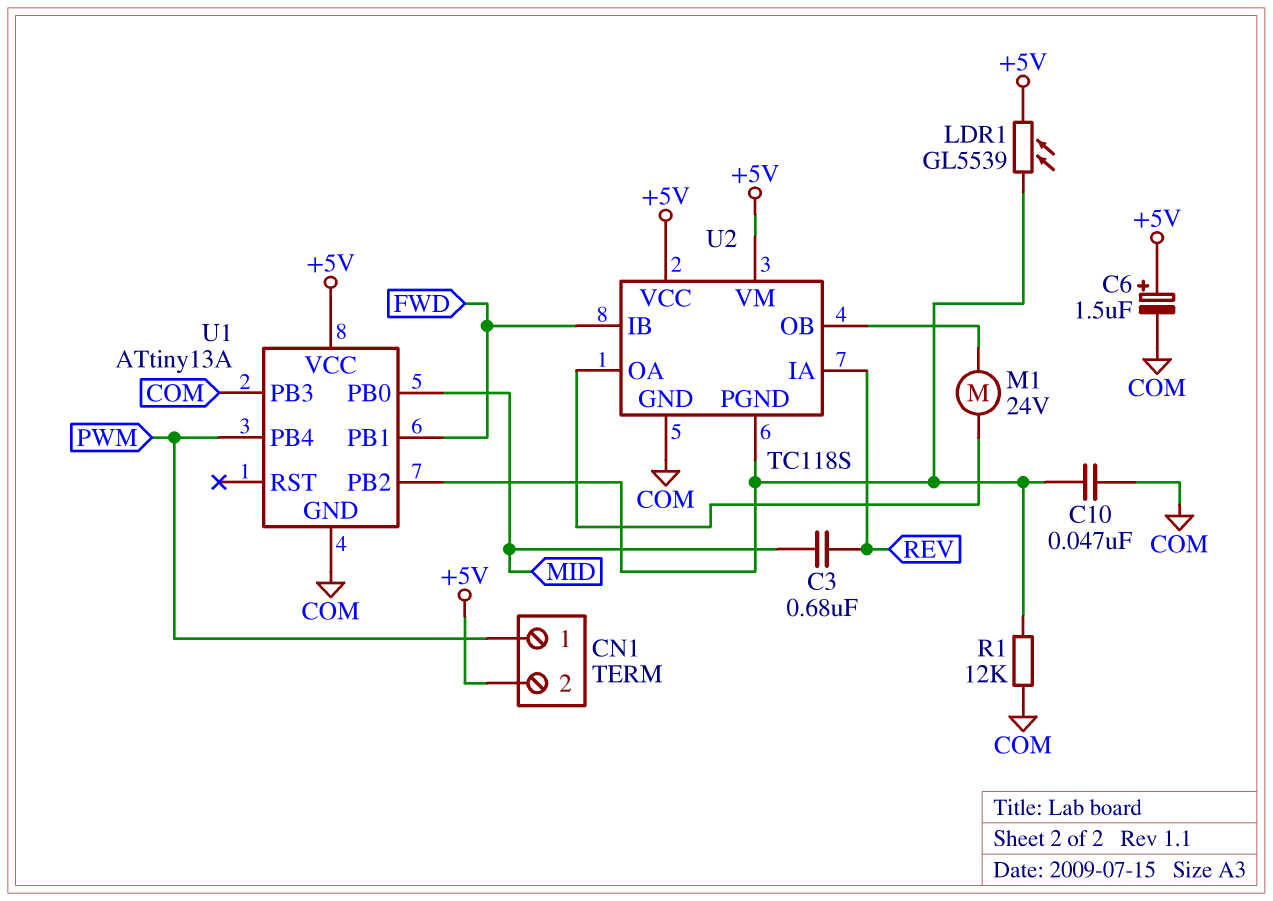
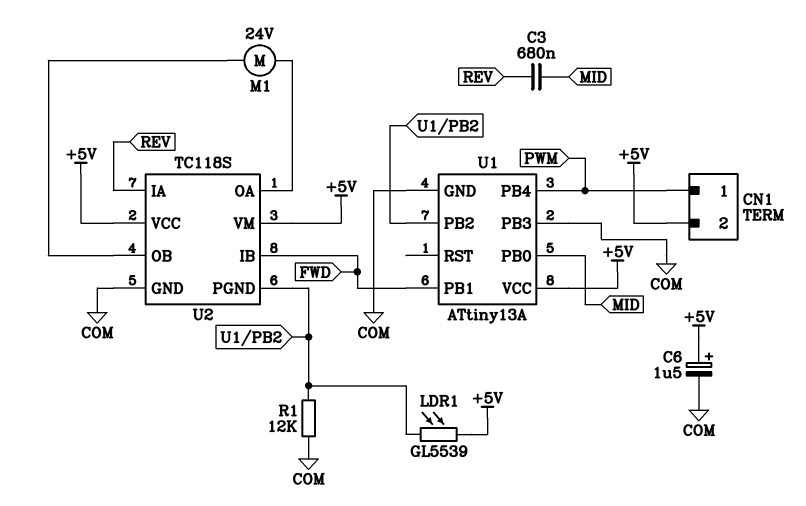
C10: 47nF (COM, U1/PB2) -> none

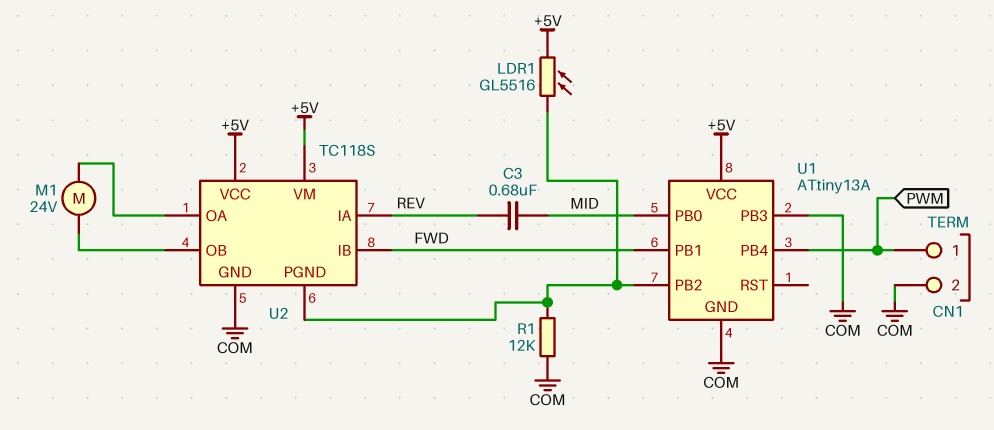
C6: 1.5uF (plus +5V, minus COM) -> none
CN1 pin 2: +5V -> COM
LDR1: GL5539 (+5V, U1/PB2) -> GL5516 (+5V, U1/PB2)

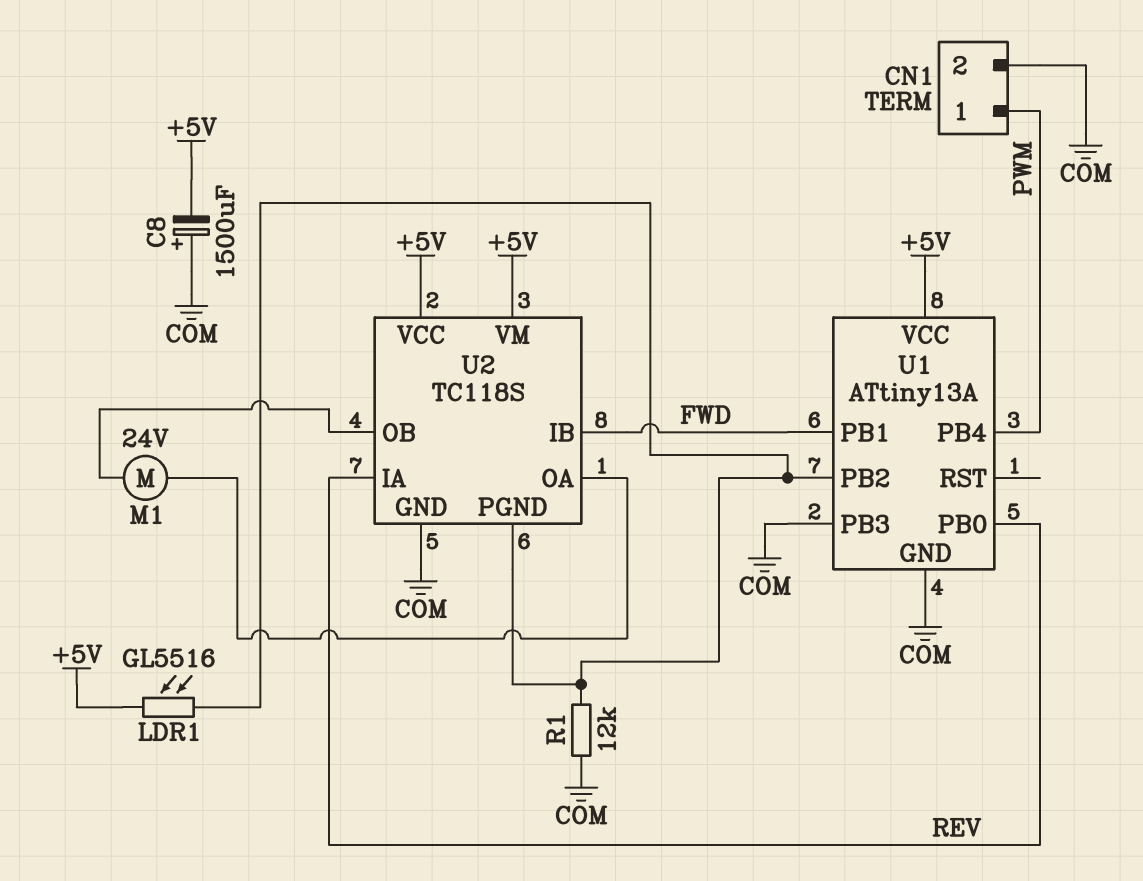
C3: 680nF (MID, REV) -> none
C8: none -> 1500uF (plus COM, minus +5V)
U1 pin PB0: MID -> REV

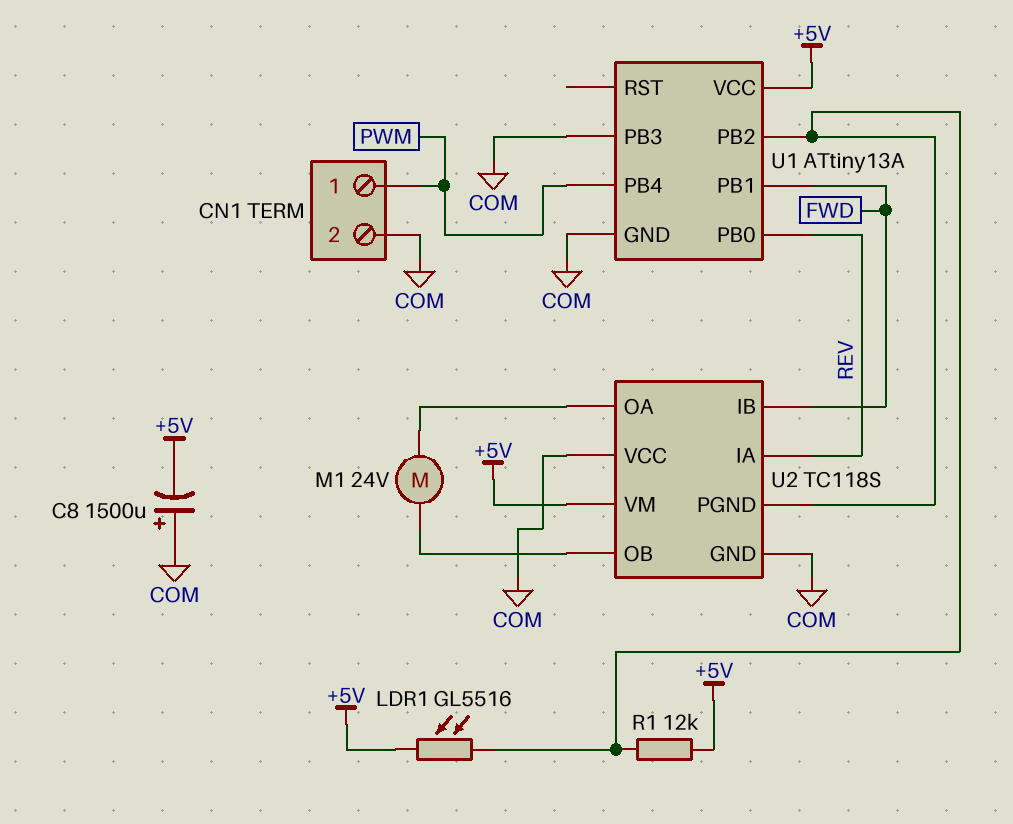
R1: 12k (COM, U1/PB2) -> 12k (+5V, U1/PB2)
U2 pin VCC: +5V -> COM

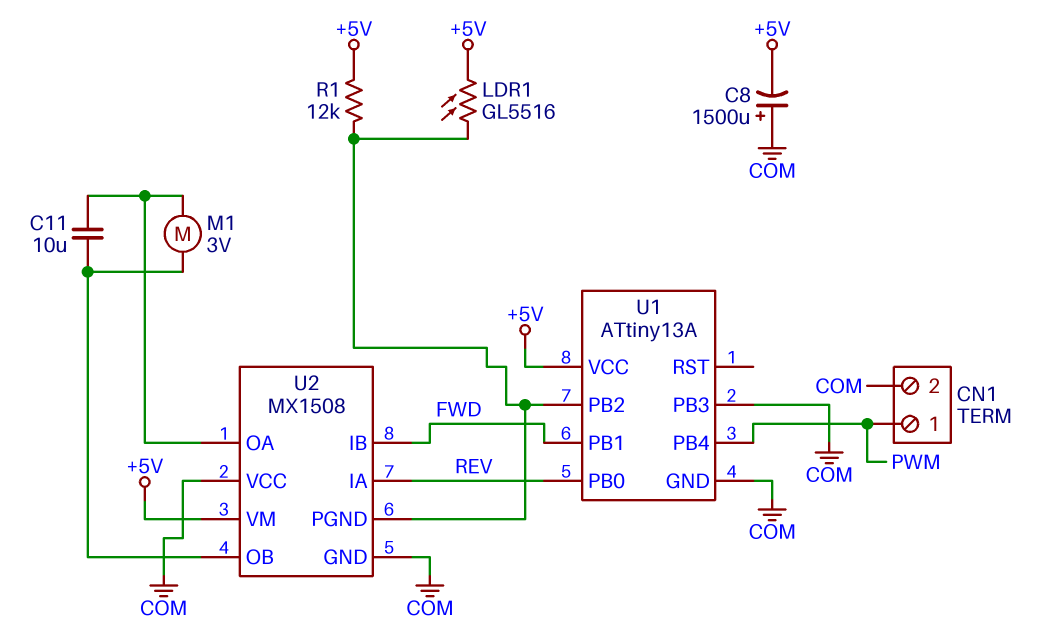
C11: none -> 10uF (U2/OA, U2/OB)
M1: motor 24V (U2/OA, U2/OB) -> motor 3V (U2/OA, U2/OB)
U2: TC118S -> MX1508

